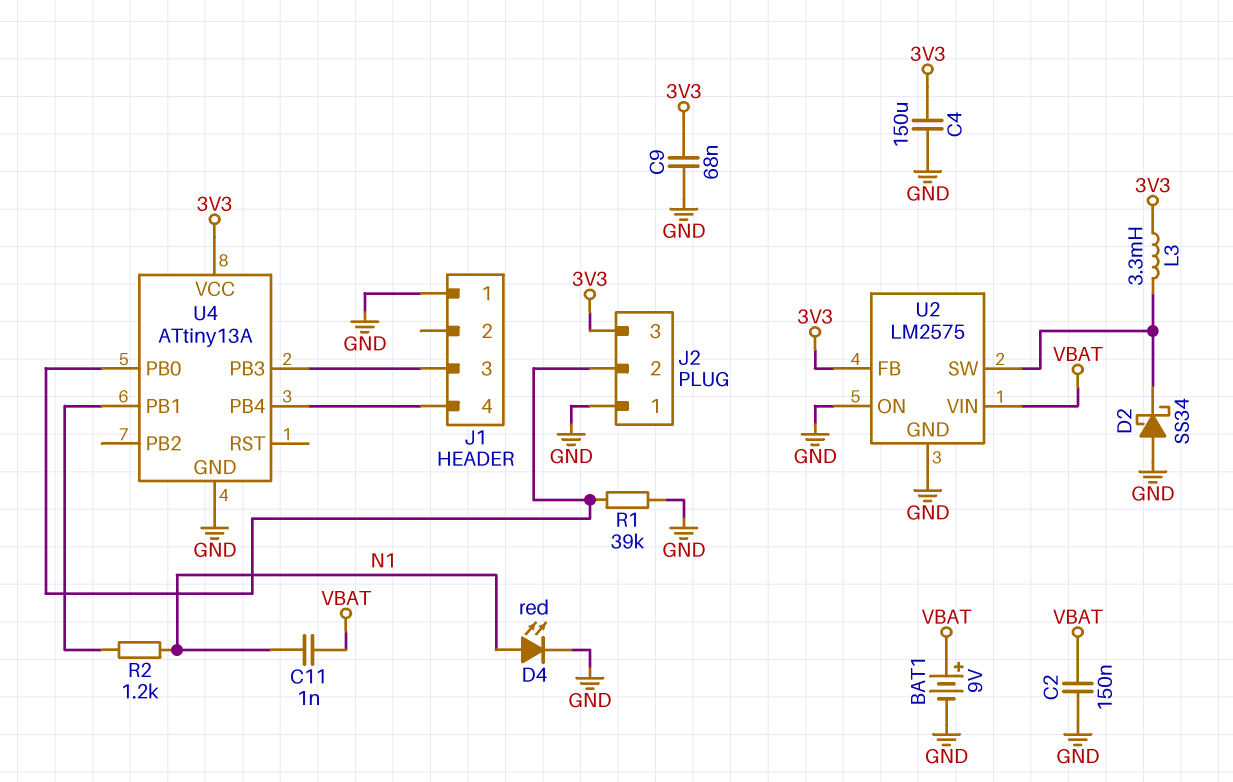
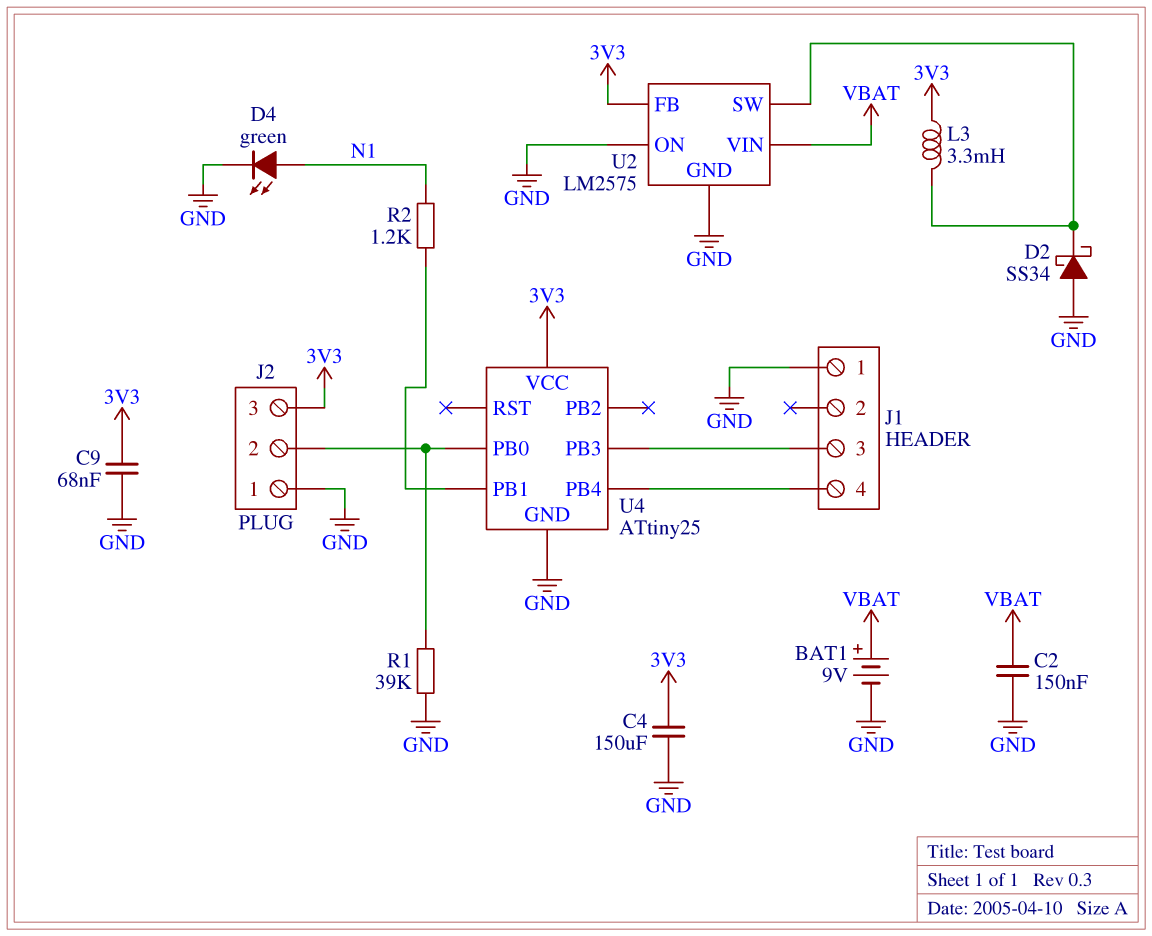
C11: 1nF (N1, VBAT) -> none
D4: LED red (A N1, K GND) -> LED green (A N1, K GND)
U4: ATtiny13A -> ATtiny25

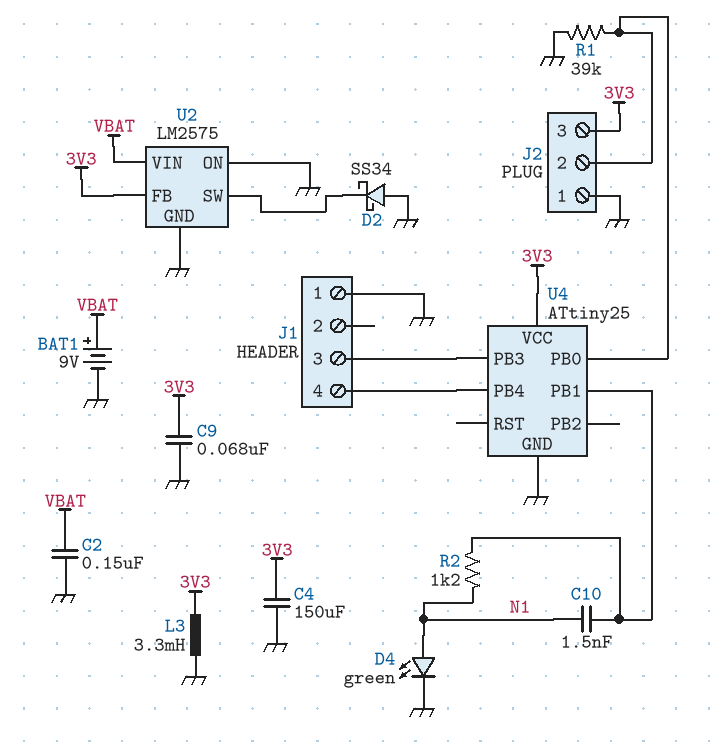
C10: none -> 1.5nF (N1, U4/PB1)
L3: 3.3mH (3V3, U2/SW) -> 3.3mH (3V3, GND)

